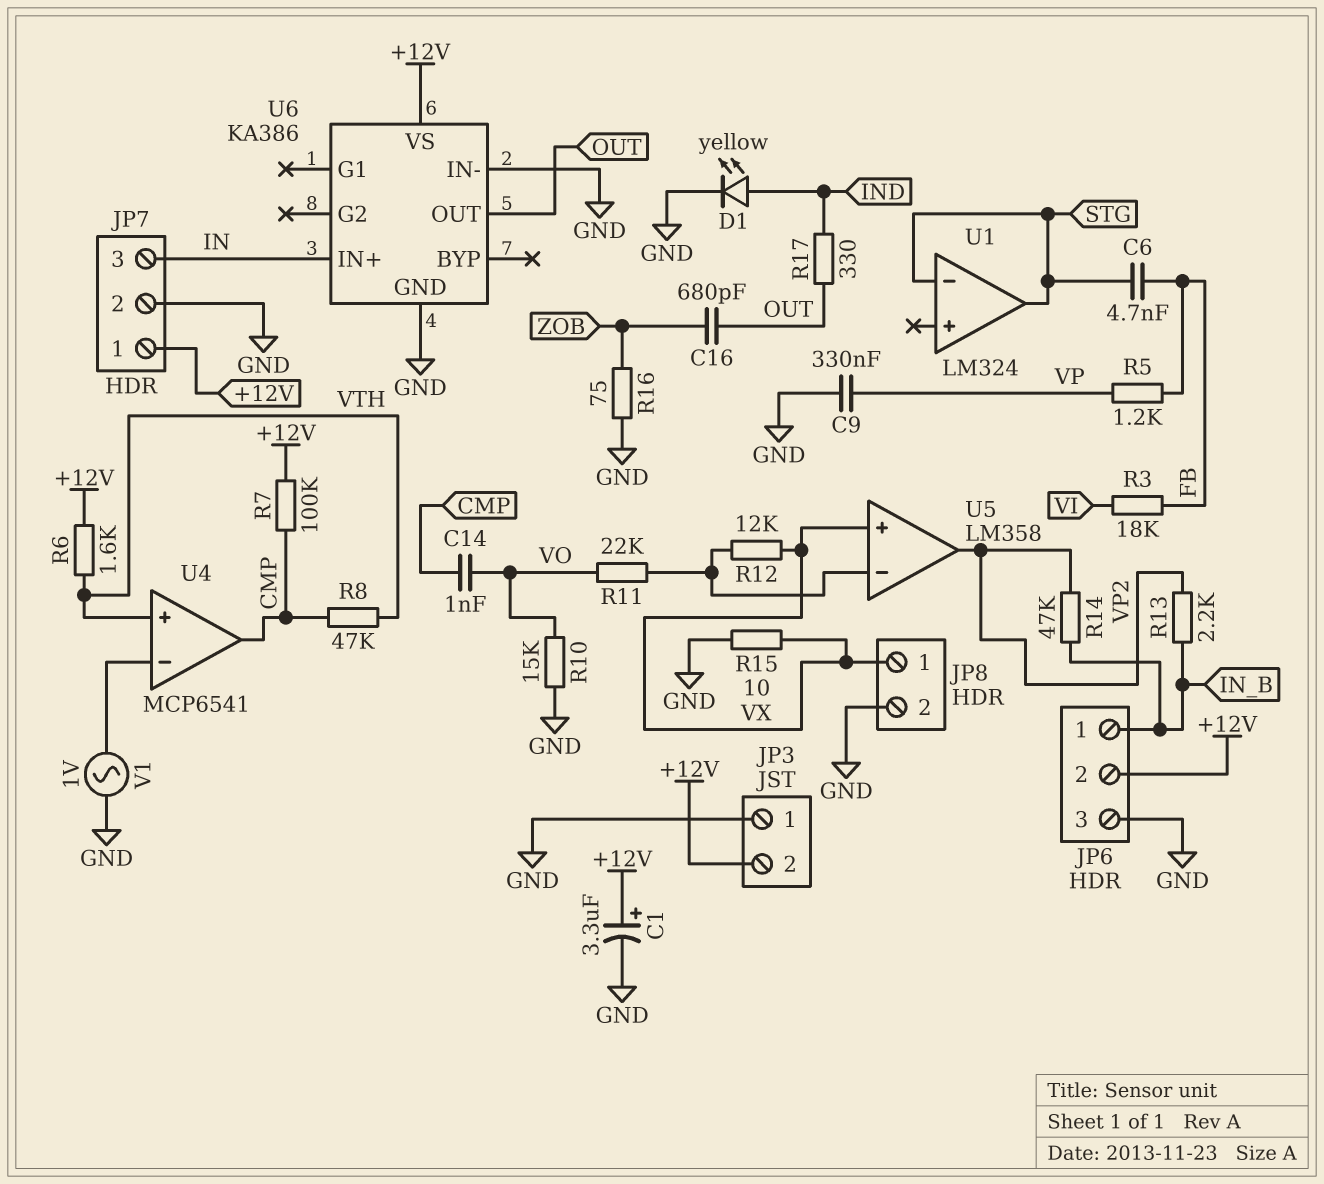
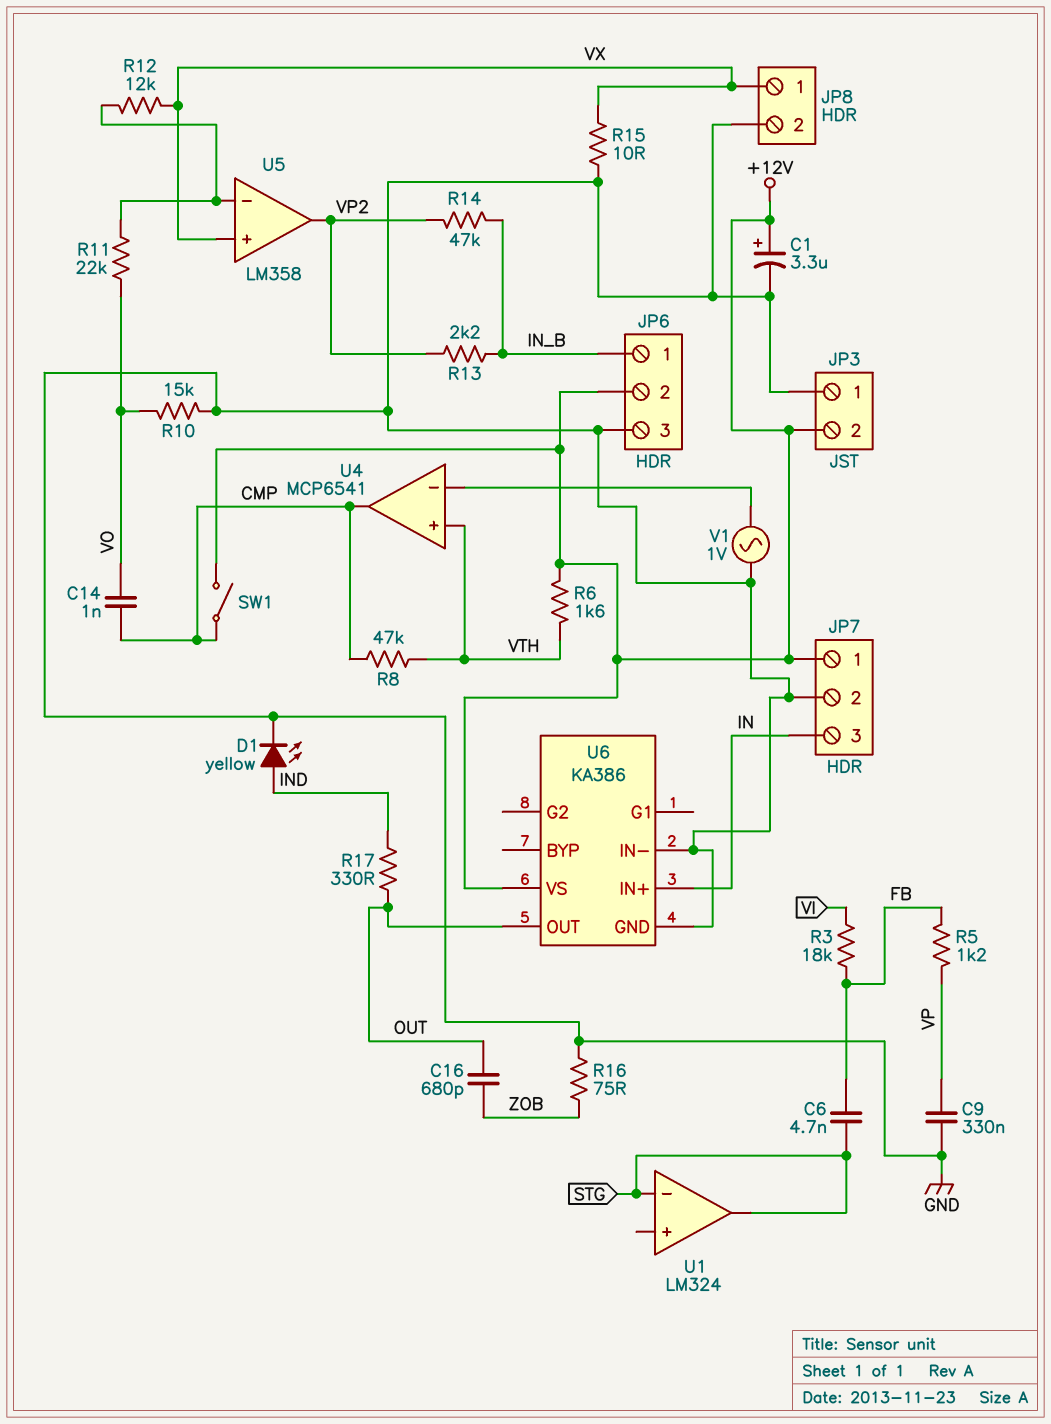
R7: 100k (+12V, CMP) -> none
SW1: none -> switch (+12V, CMP)

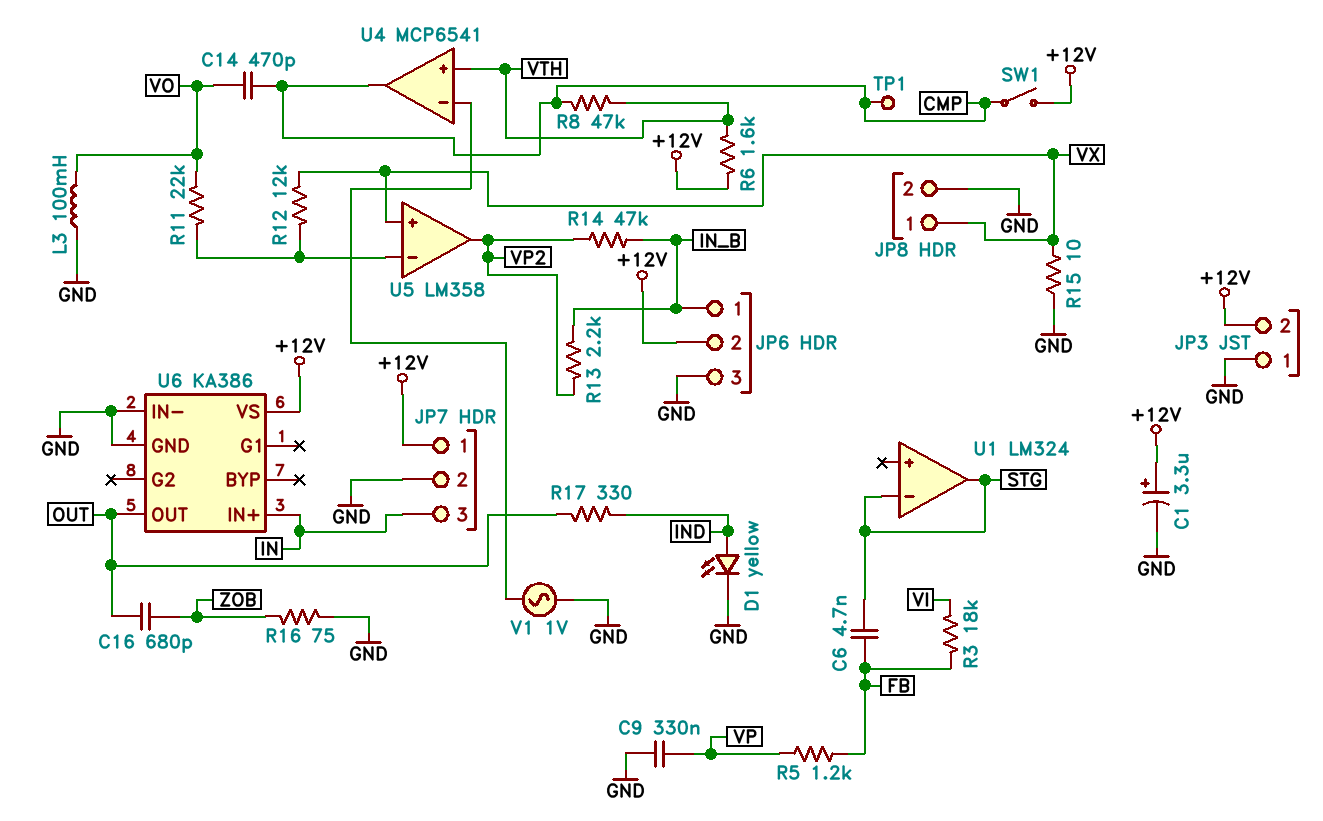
C14: 1nF (CMP, VO) -> 470pF (CMP, VO)
L3: none -> 100mH (GND, VO)
R10: 15k (GND, VO) -> none
TP1: none -> test point (CMP)

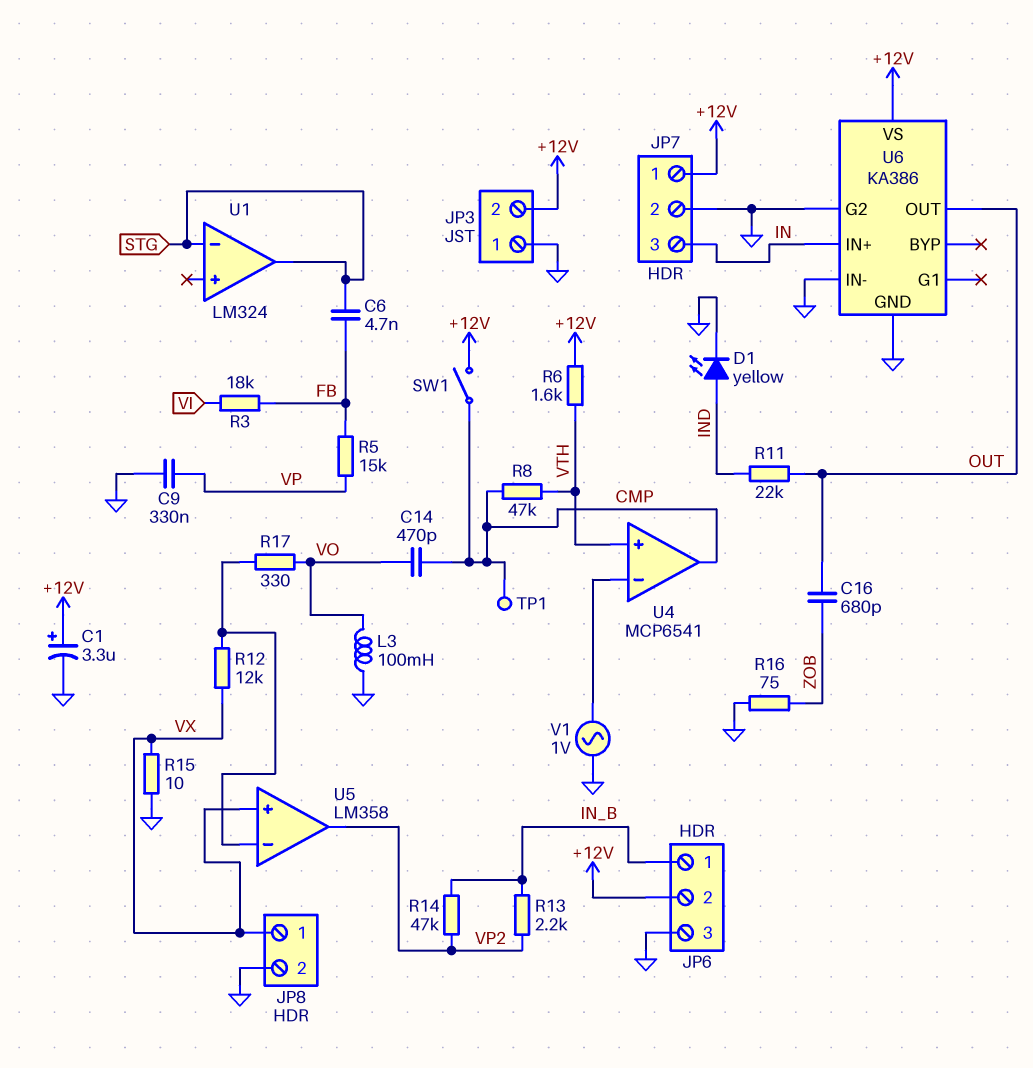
R5: 1.2k (FB, VP) -> 15k (FB, VP)
R11: 22k (U5/in-, VO) -> 22k (IND, OUT)
R17: 330 (IND, OUT) -> 330 (U5/in-, VO)
U6 pin G2: none -> GND

